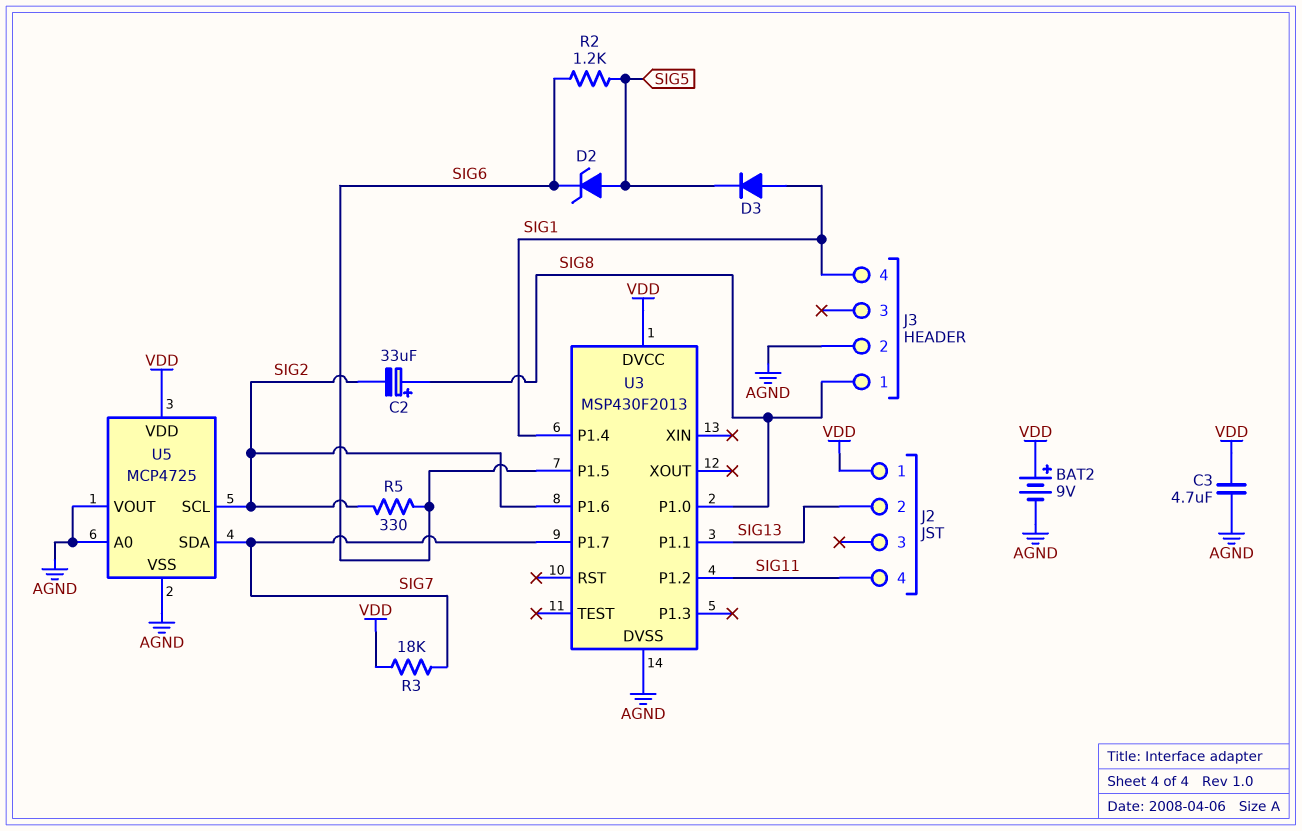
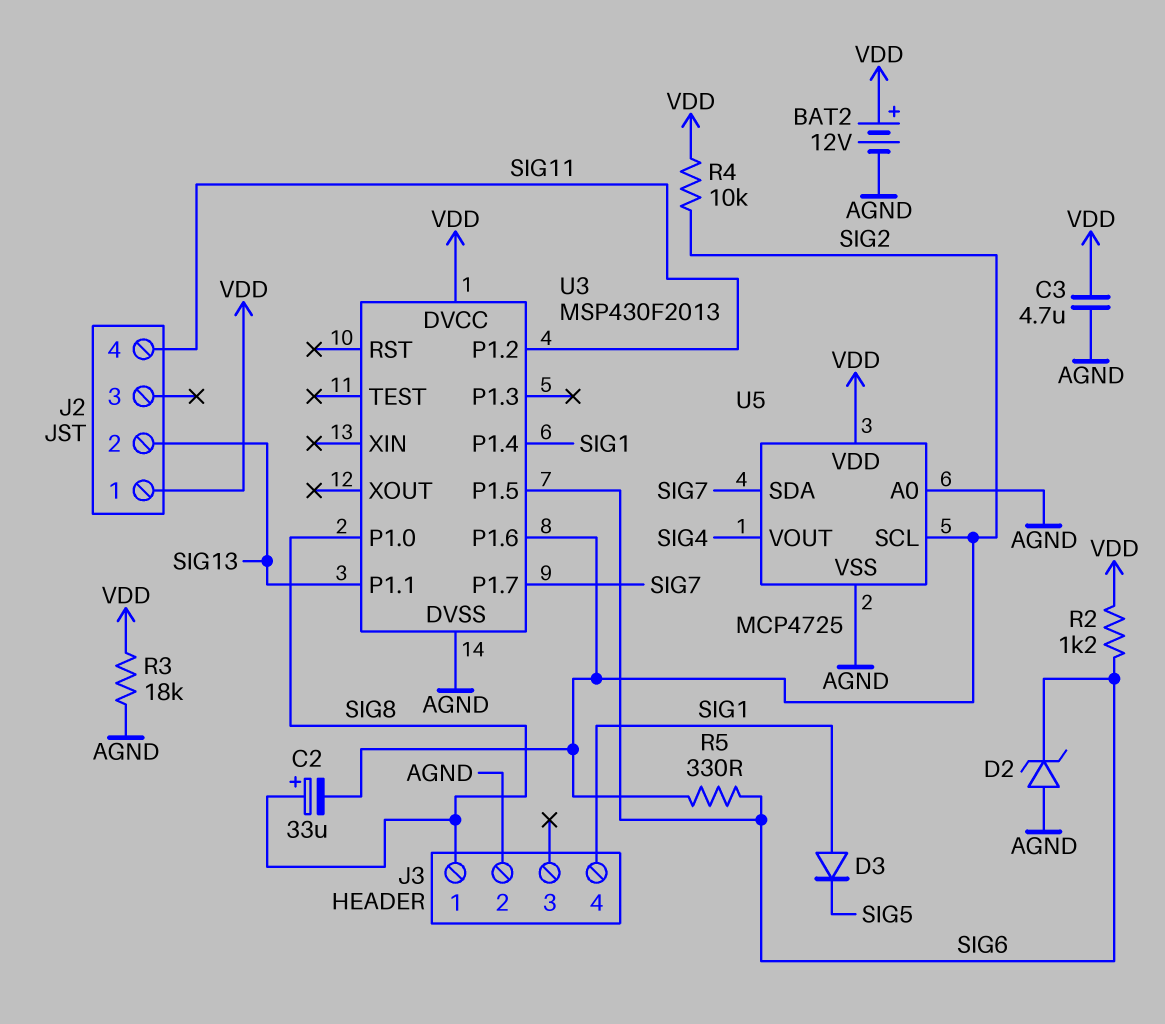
BAT2: 9V (plus VDD, minus AGND) -> 12V (plus VDD, minus AGND)
D2: zener (A SIG5, K SIG6) -> zener (A AGND, K SIG6)
R2: 1.2k (SIG5, SIG6) -> 1.2k (SIG6, VDD)
R3: 18k (SIG7, VDD) -> 18k (AGND, VDD)
R4: none -> 10k (SIG2, VDD)
U5 pin VOUT: AGND -> SIG4

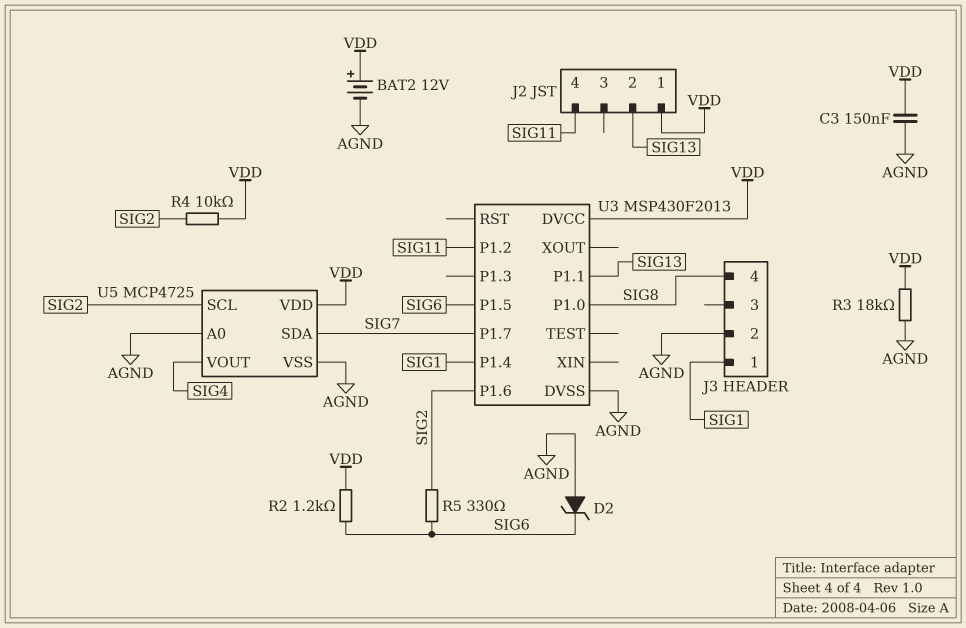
C2: 33uF (plus SIG8, minus SIG2) -> none
C3: 4.7uF (AGND, VDD) -> 150nF (AGND, VDD)
D3: diode (A SIG1, K SIG5) -> none
J3 pin 1: SIG8 -> SIG1
J3 pin 4: SIG1 -> SIG8

